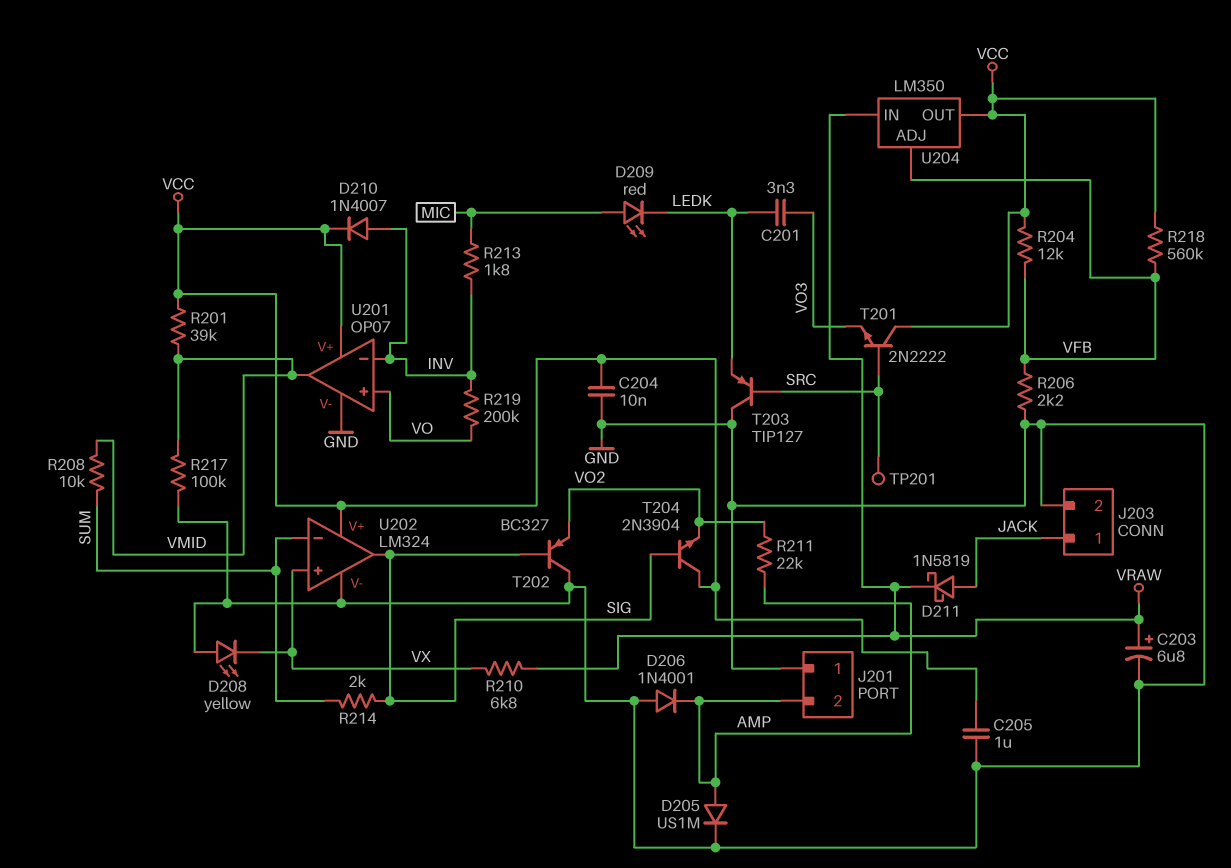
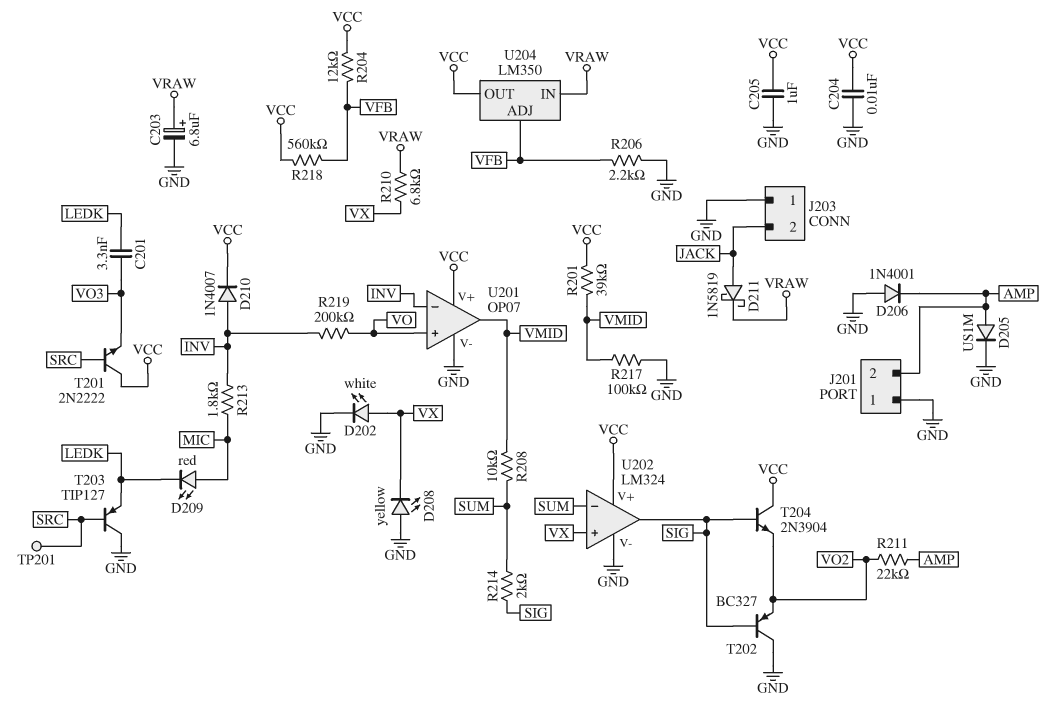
D202: none -> LED white (A VX, K GND)
J203 pin 1: JACK -> GND
J203 pin 2: GND -> JACK

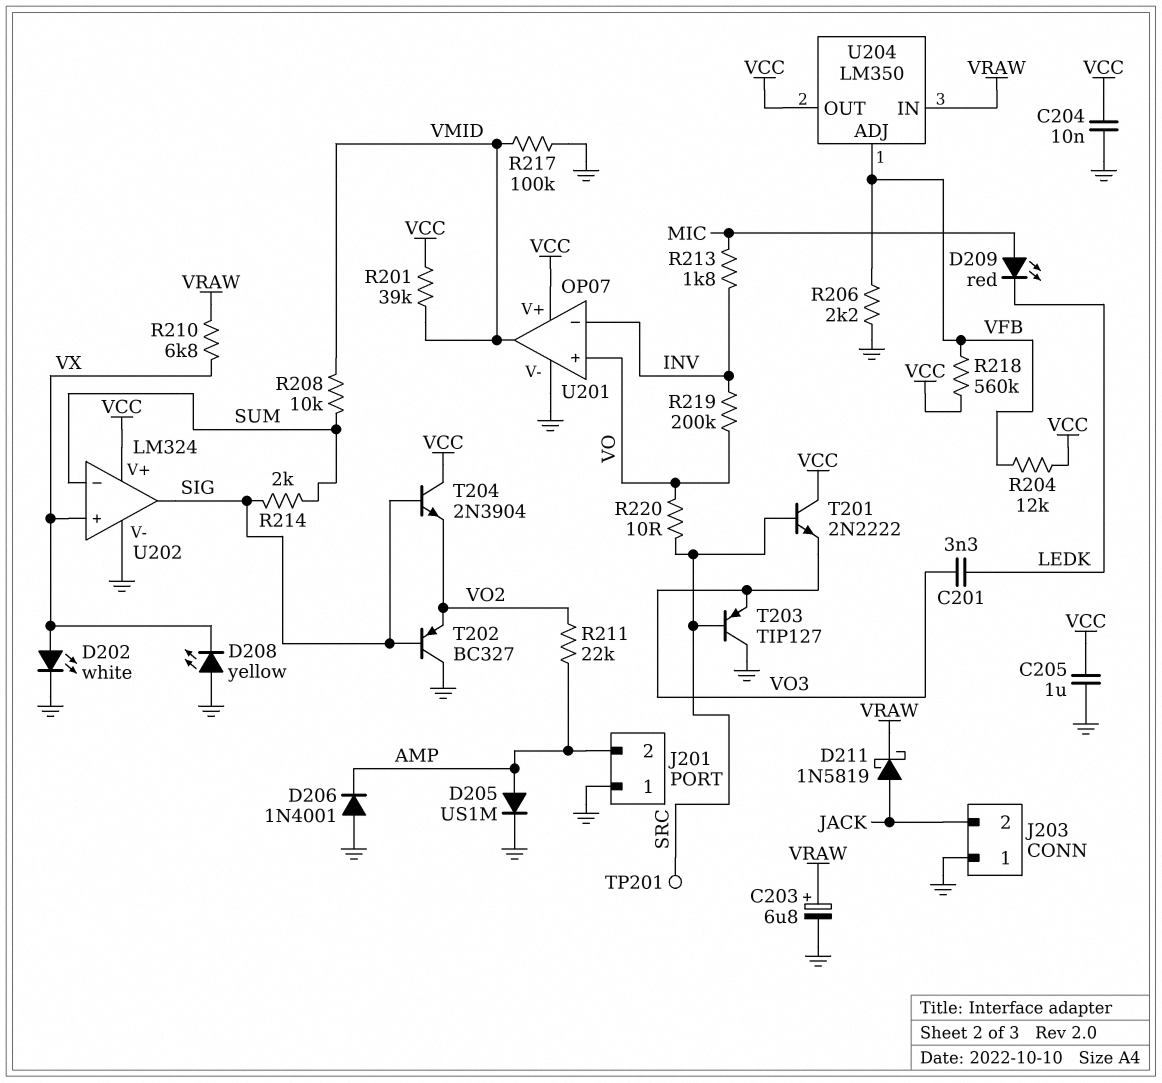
D210: diode 1N4007 (A INV, K VCC) -> none
R220: none -> 10 (SRC, VO)
T203: PNP TIP127 (B SRC, C GND, E LEDK) -> PNP TIP127 (B SRC, C GND, E VO3)

